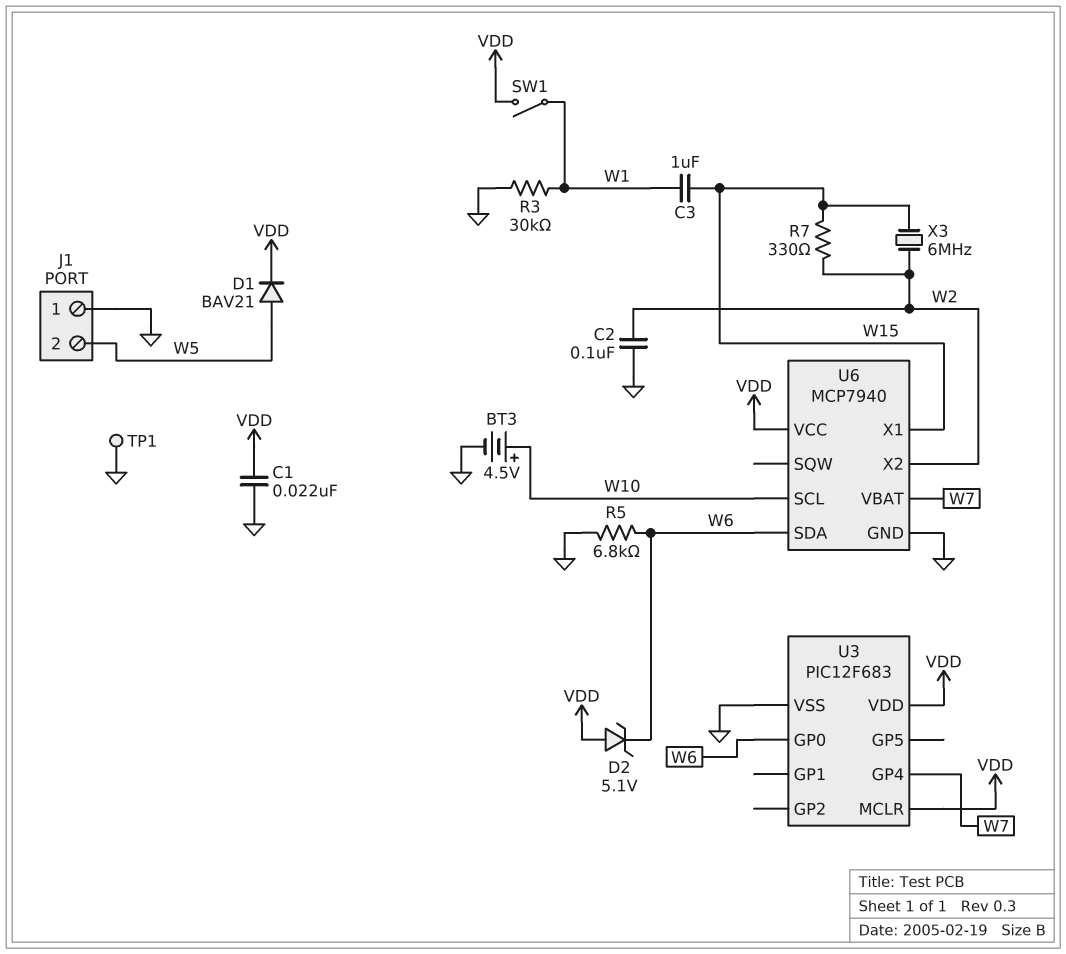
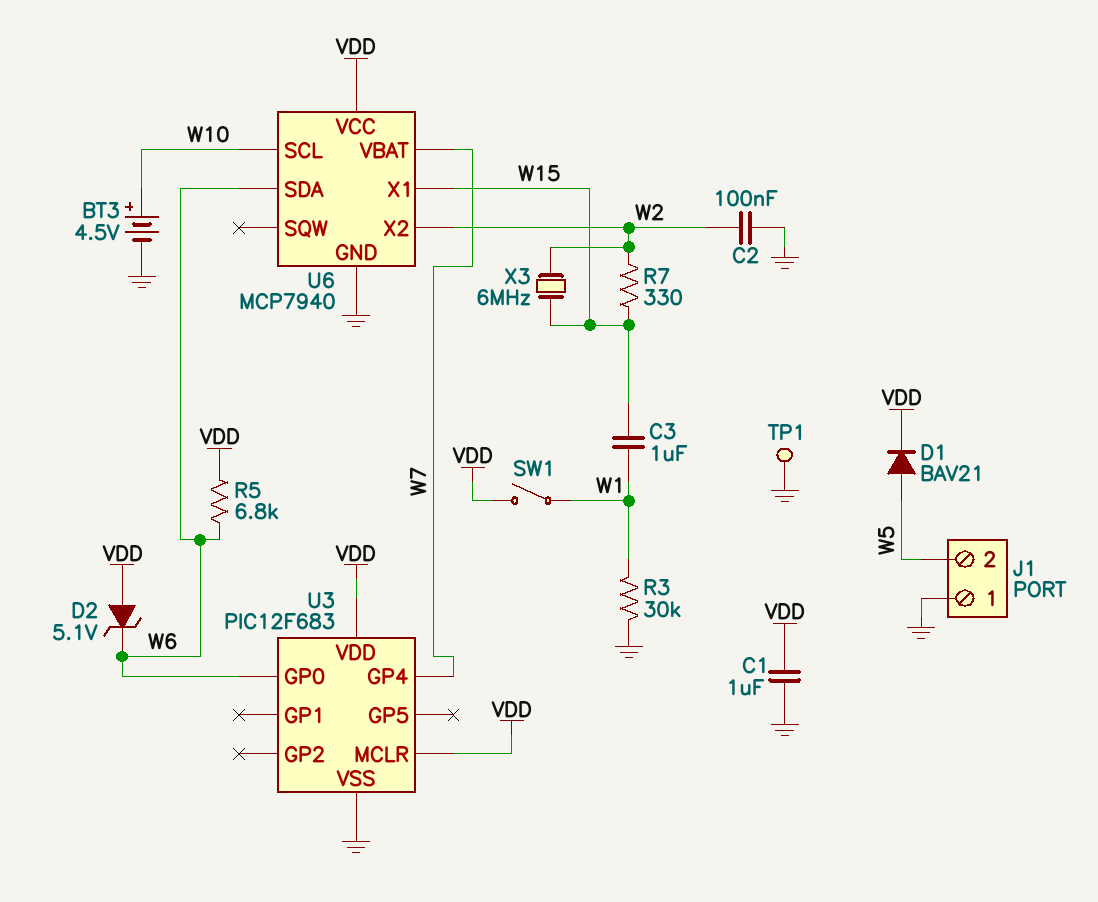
C1: 22nF (GND, VDD) -> 1uF (GND, VDD)
R5: 6.8k (GND, W6) -> 6.8k (VDD, W6)

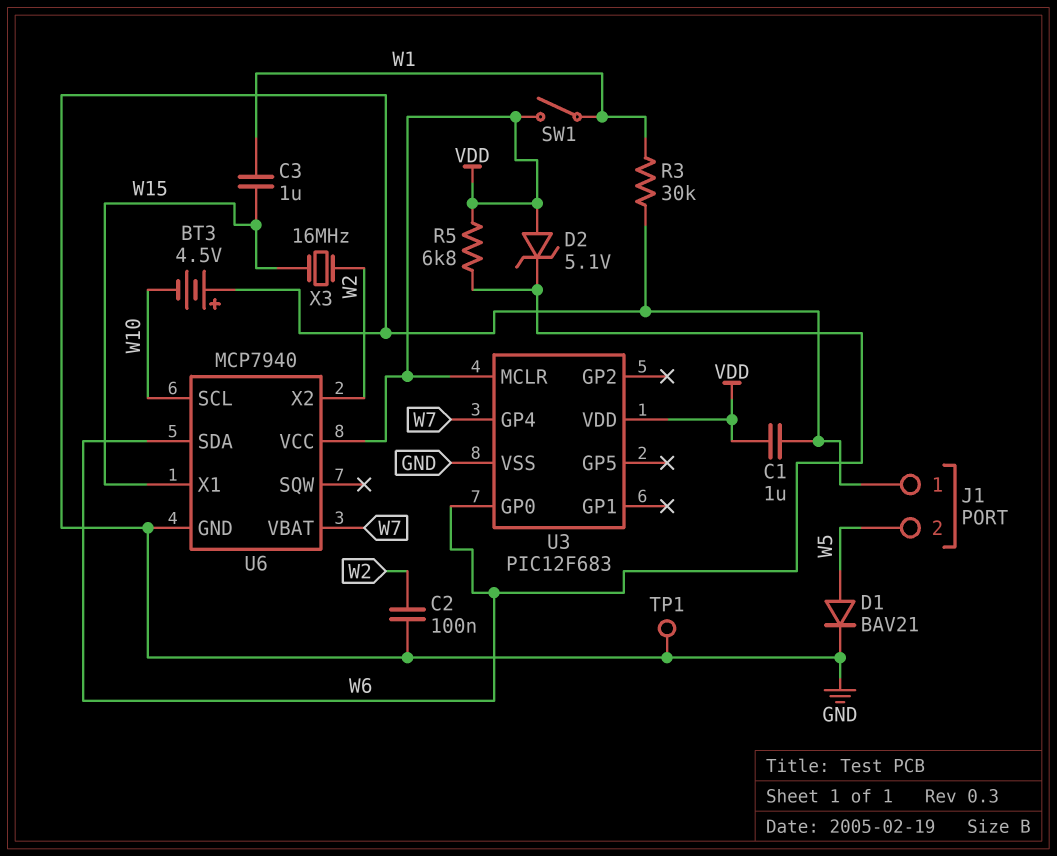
BT3: 4.5V (plus W10, minus GND) -> 4.5V (plus GND, minus W10)
D1: diode BAV21 (A W5, K VDD) -> diode BAV21 (A W5, K GND)
R7: 330 (W2, W15) -> none
X3: 6MHz (W2, W15) -> 16MHz (W2, W15)

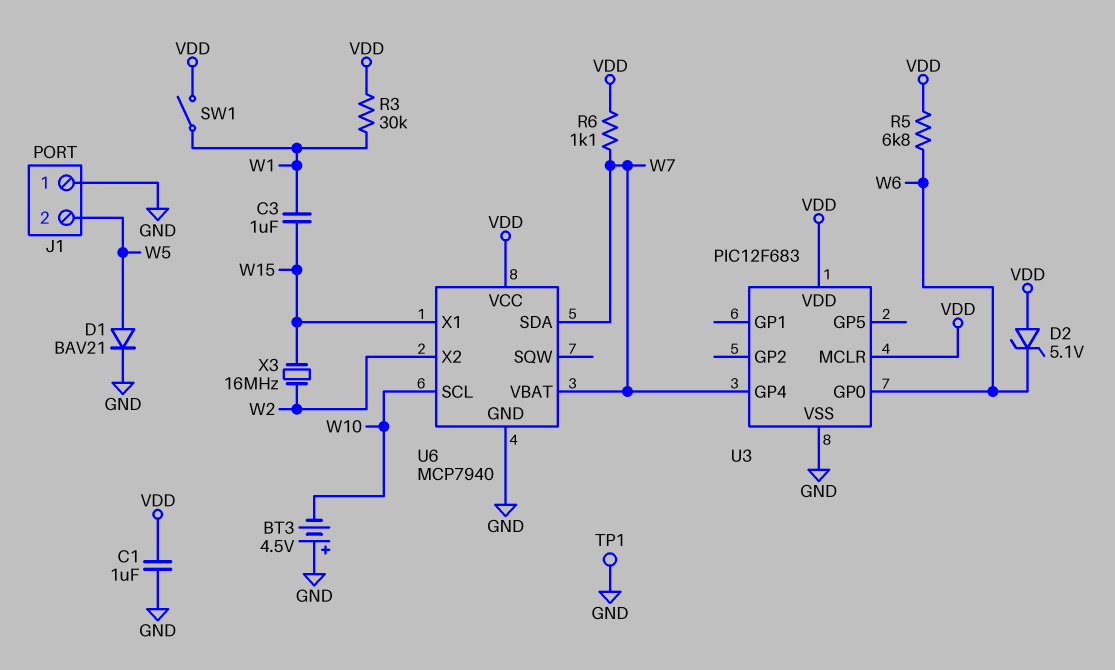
C2: 100nF (GND, W2) -> none
R3: 30k (GND, W1) -> 30k (VDD, W1)
R6: none -> 1.1k (VDD, W7)
U6 pin SDA: W6 -> W7

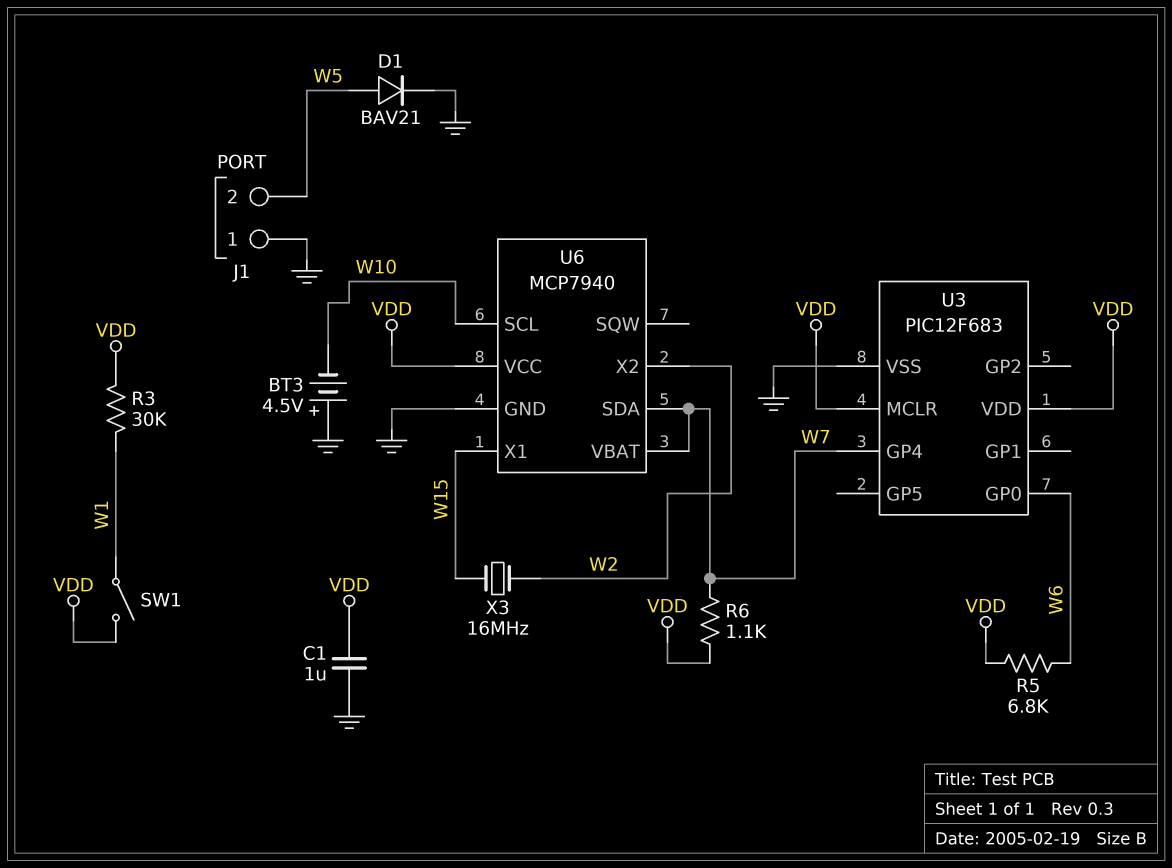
C3: 1uF (W1, W15) -> none
D2: zener 5.1V (A VDD, K W6) -> none
TP1: test point (GND) -> none

